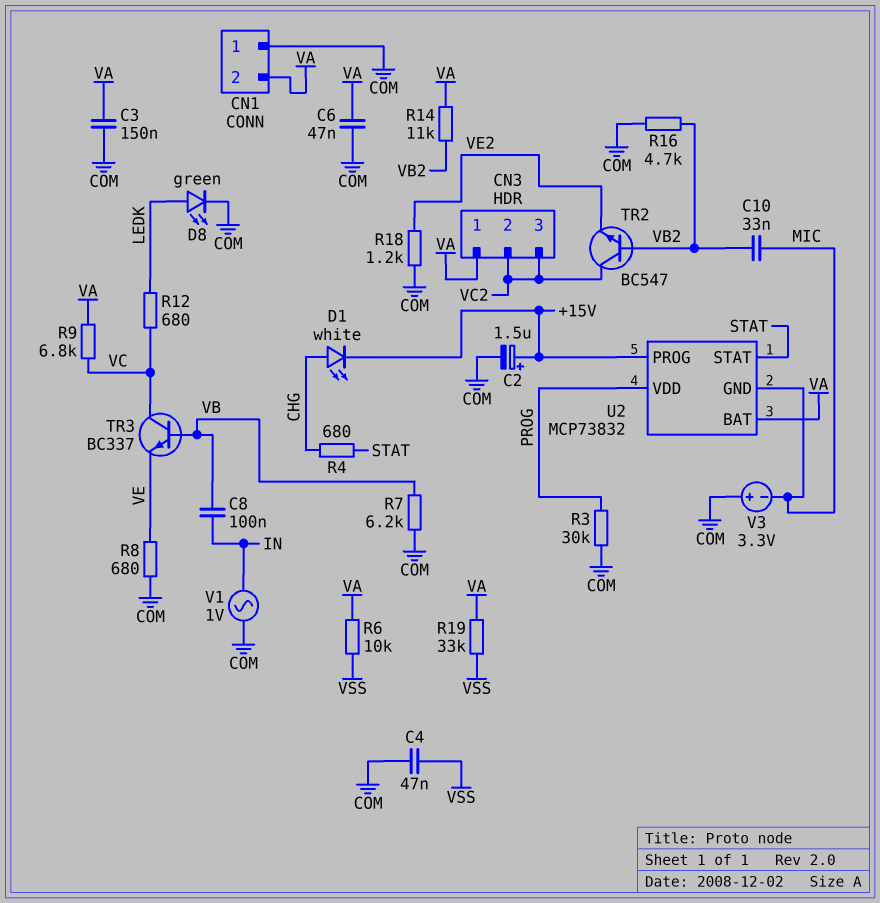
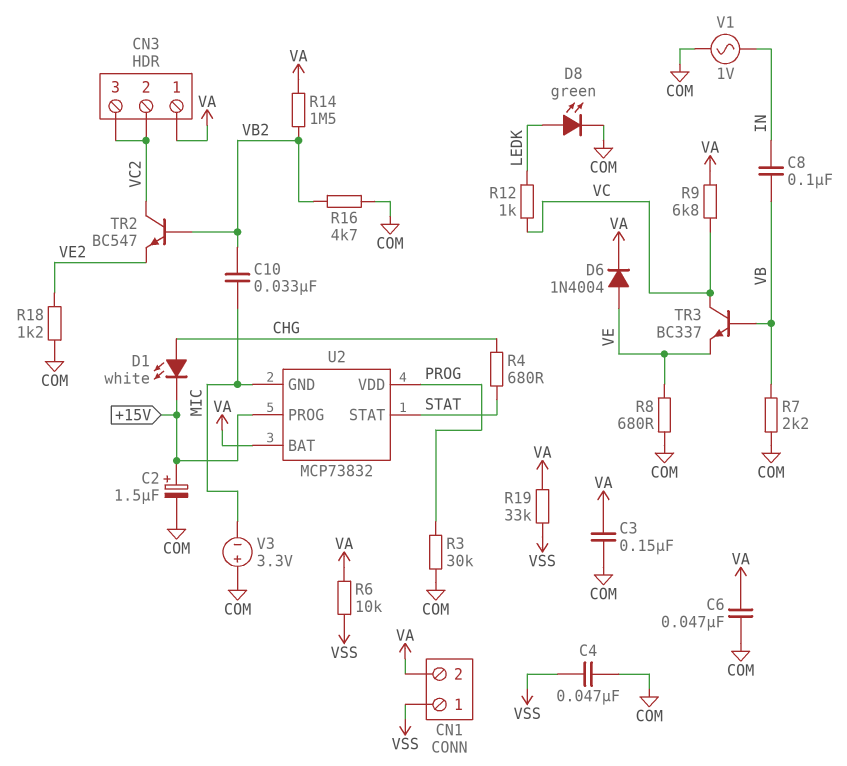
CN1 pin 1: COM -> VSS
D6: none -> diode 1N4004 (A VE, K VA)
R7: 6.2k (COM, VB) -> 2.2k (COM, VB)
R12: 680 (LEDK, VC) -> 1k (LEDK, VC)
R14: 11k (VA, VB2) -> 1.5M (VA, VB2)

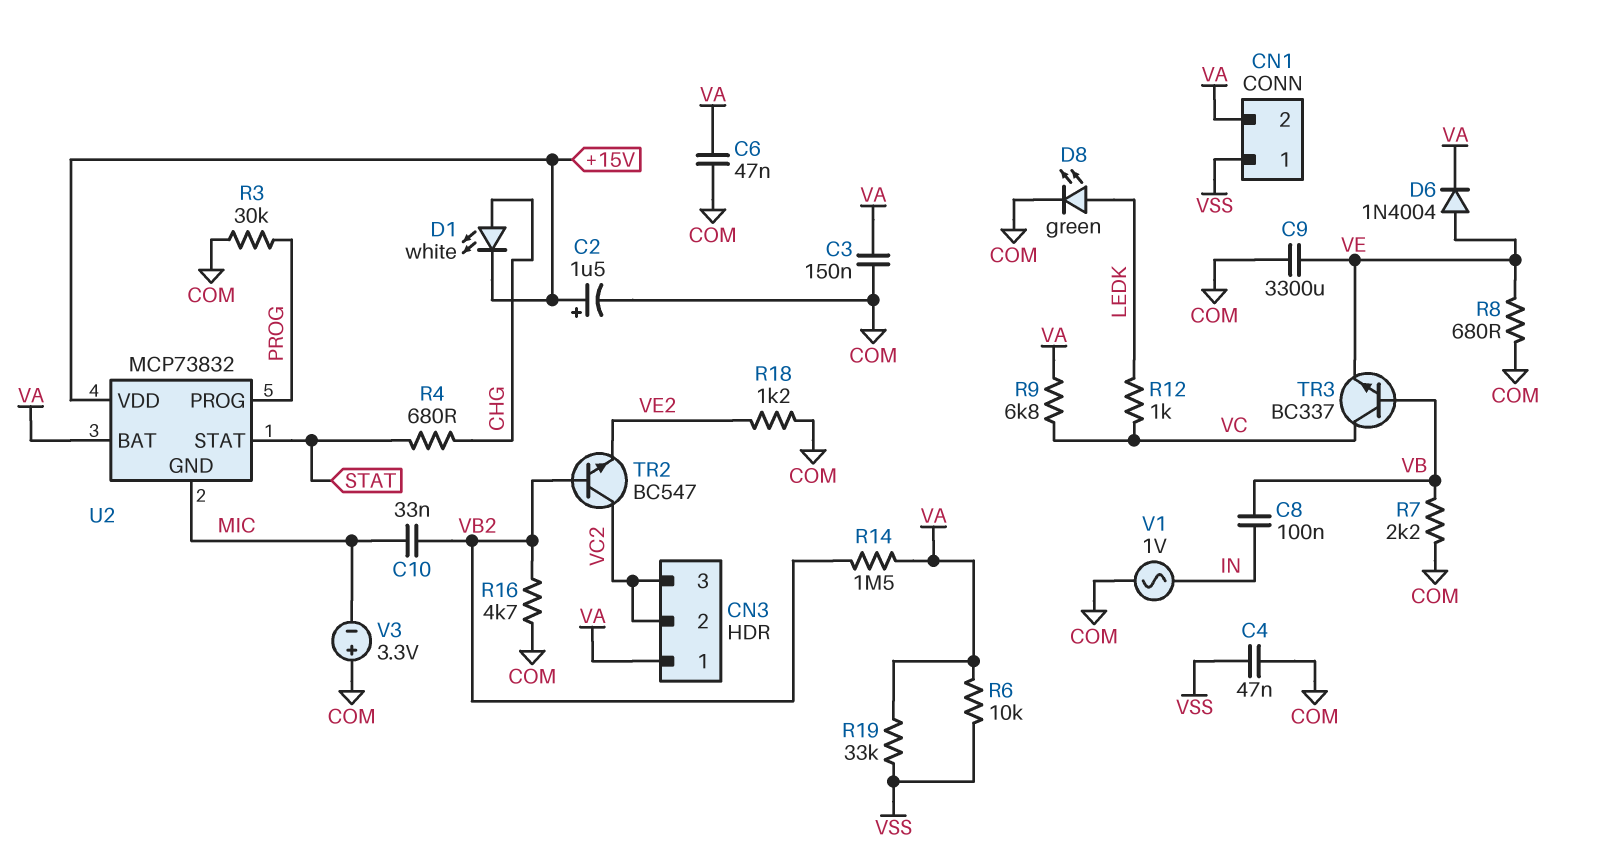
C9: none -> 3300uF (COM, VE)
U2 pin PROG: +15V -> PROG
U2 pin VDD: PROG -> +15V

